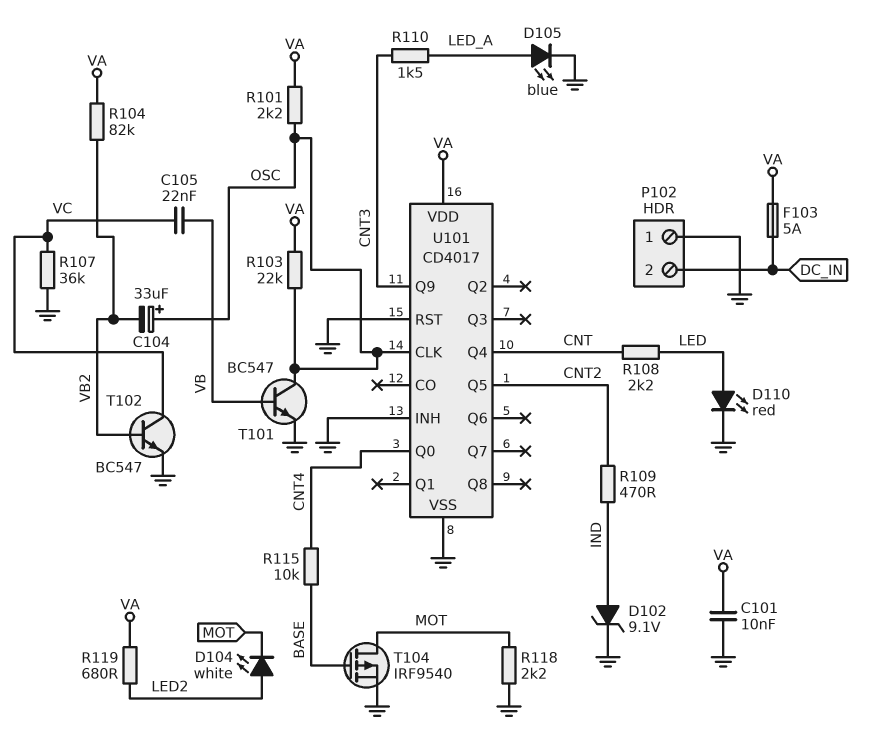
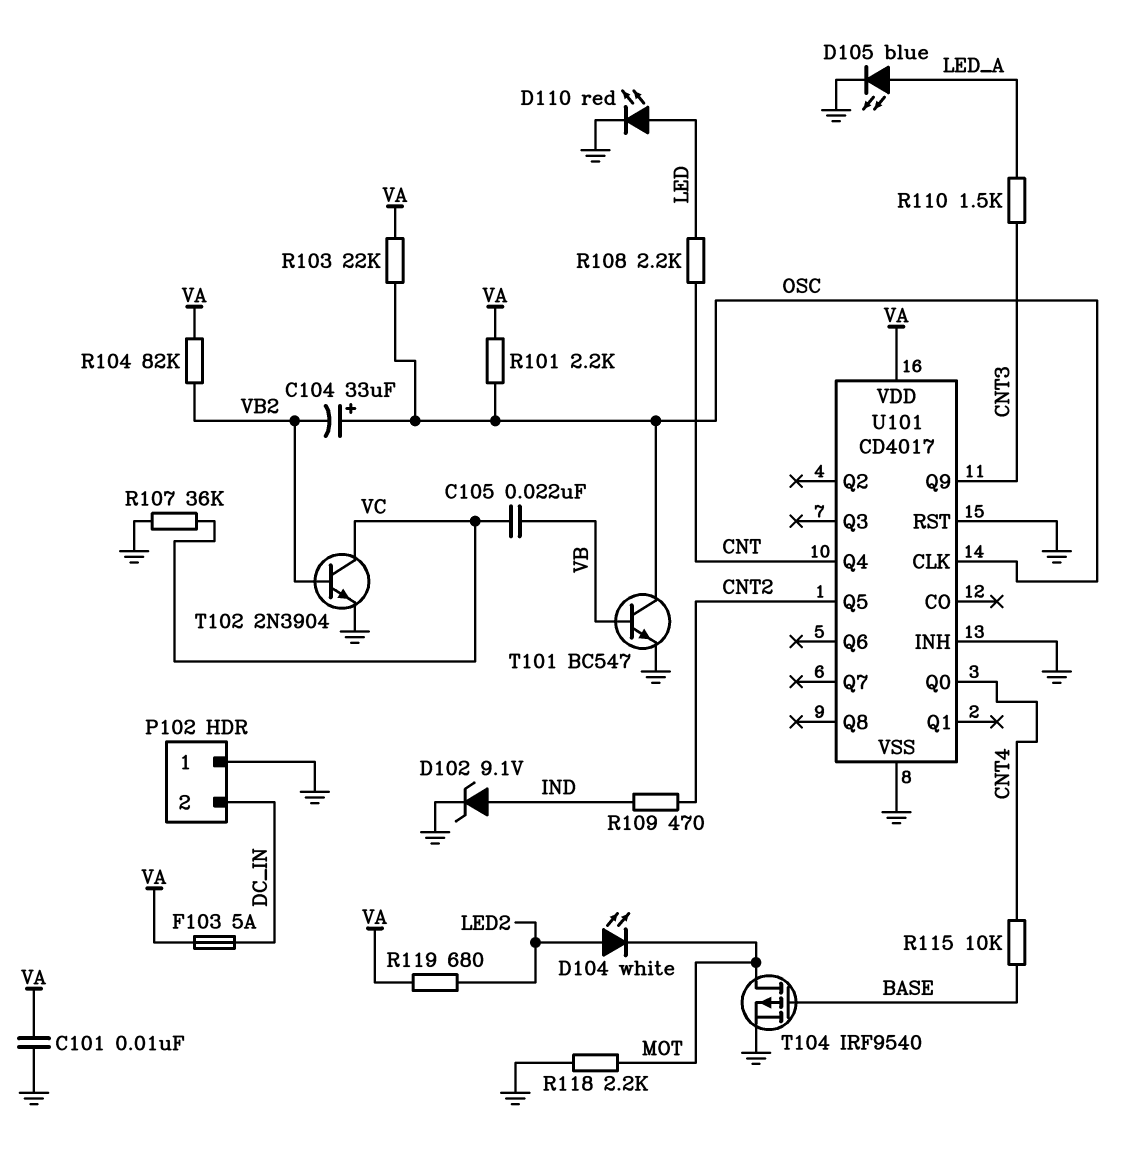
T102: NPN BC547 (B VB2, C VC, E GND) -> NPN 2N3904 (B VB2, C VC, E GND)

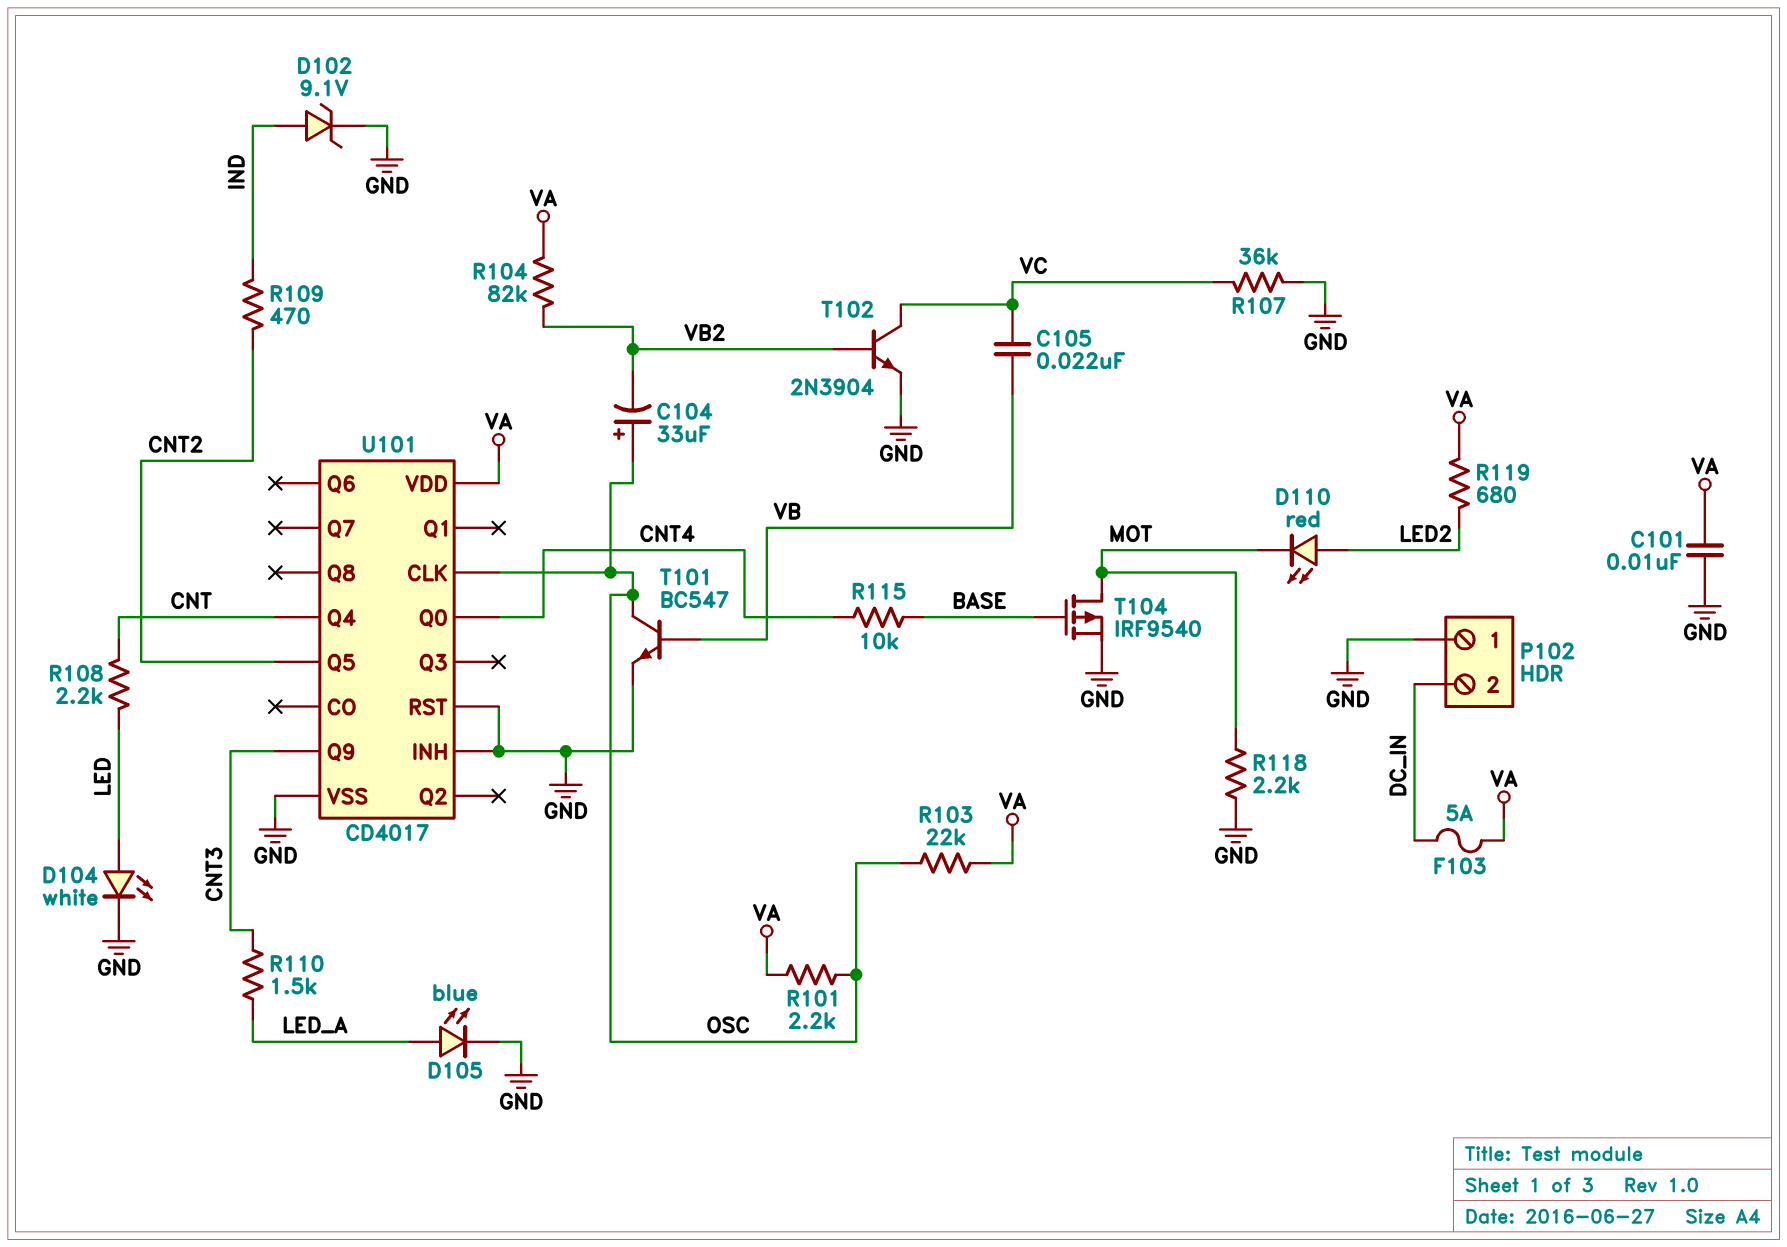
D104: LED white (A LED2, K MOT) -> LED white (A LED, K GND)
D110: LED red (A LED, K GND) -> LED red (A LED2, K MOT)

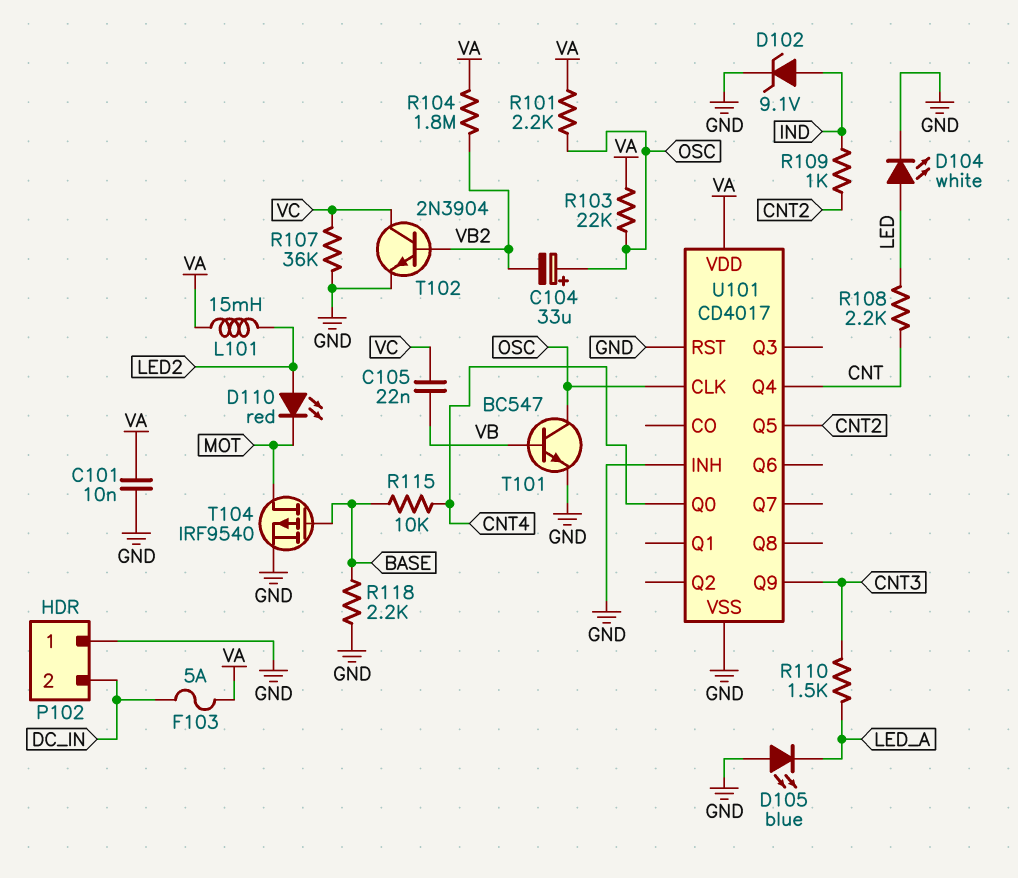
D105: LED blue (A LED_A, K GND) -> LED blue (A GND, K LED_A)
L101: none -> 15mH (LED2, VA)
R104: 82k (VA, VB2) -> 1.8M (VA, VB2)
R109: 470 (CNT2, IND) -> 1k (CNT2, IND)
R118: 2.2k (GND, MOT) -> 2.2k (BASE, GND)
R119: 680 (LED2, VA) -> none

